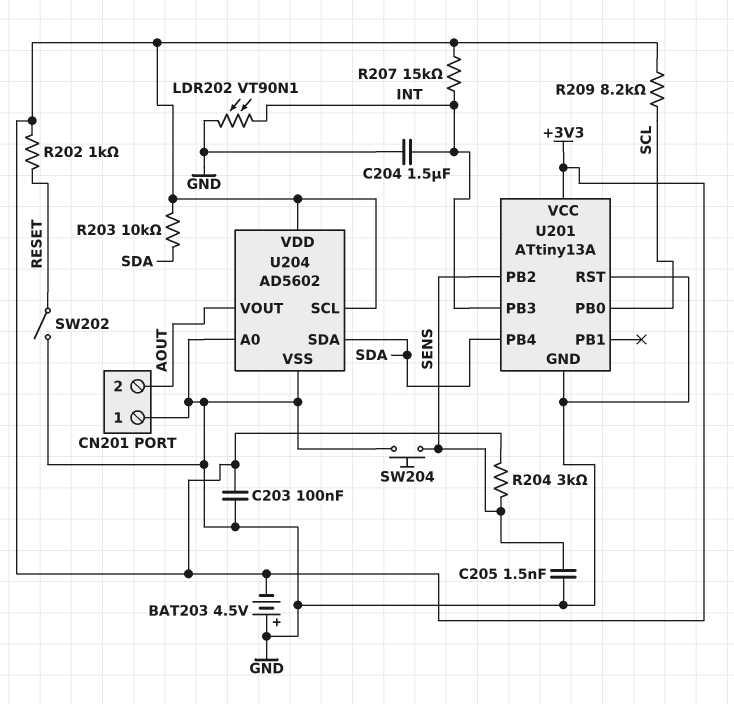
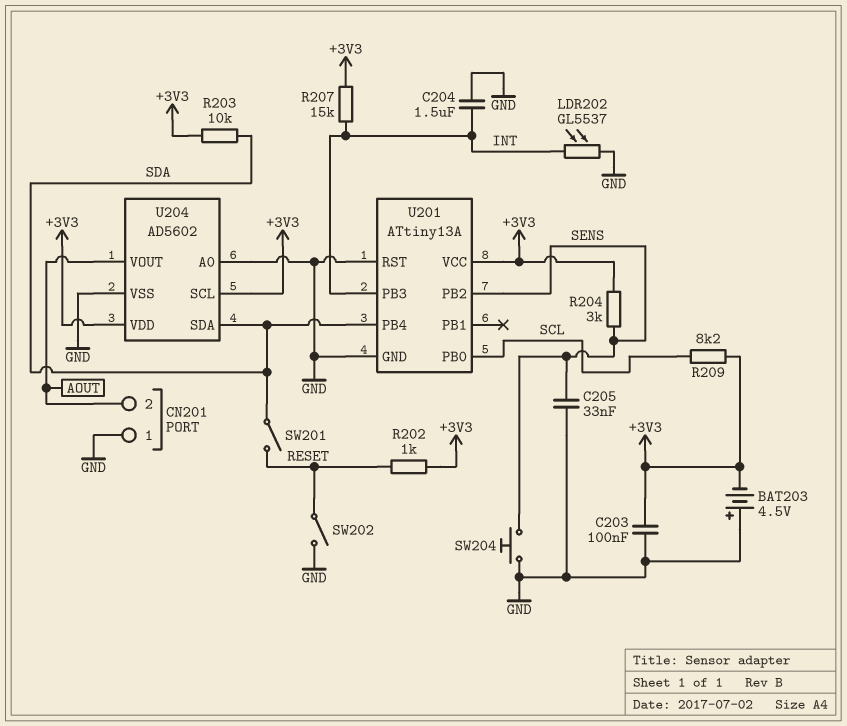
C205: 1.5nF (GND, SENS) -> 33nF (GND, SENS)
LDR202: VT90N1 (GND, INT) -> GL5537 (GND, INT)
SW201: none -> switch (RESET, SDA)

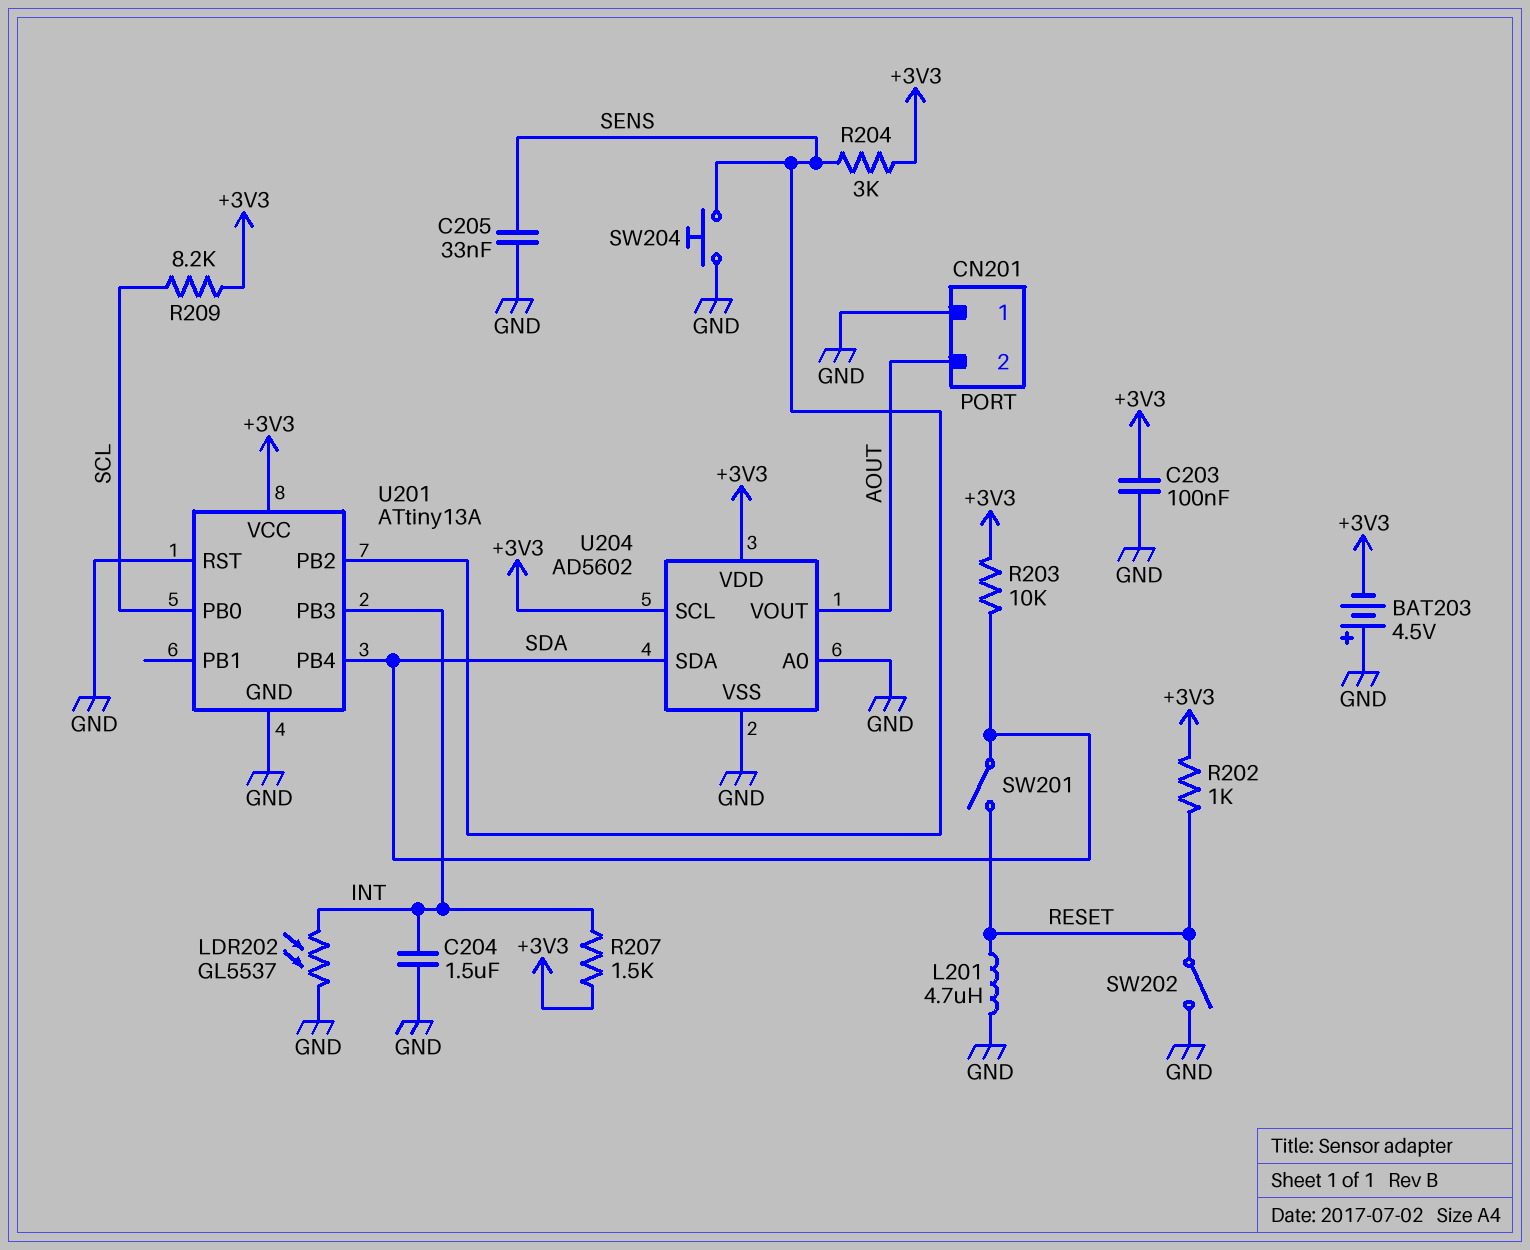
L201: none -> 4.7uH (GND, RESET)
R207: 15k (+3V3, INT) -> 1.5k (+3V3, INT)

